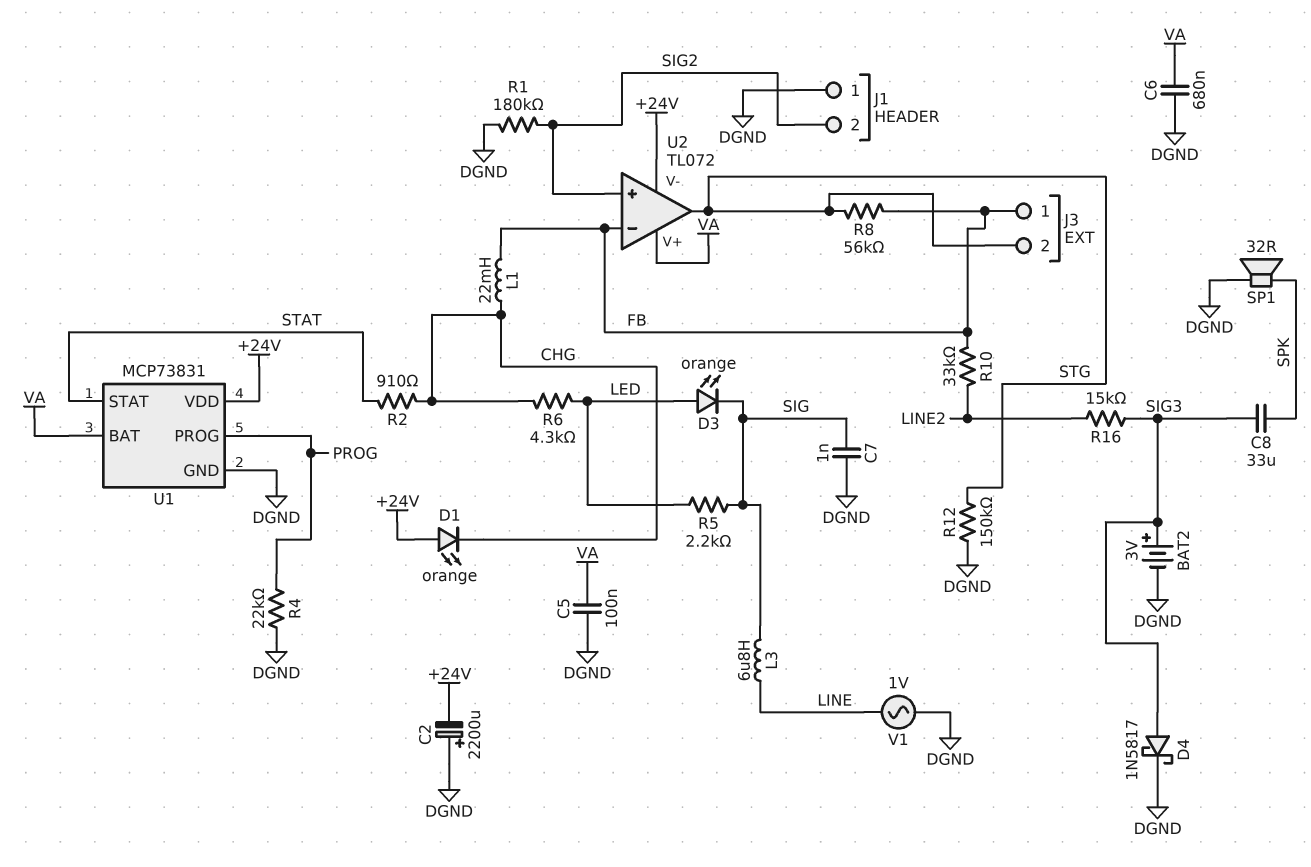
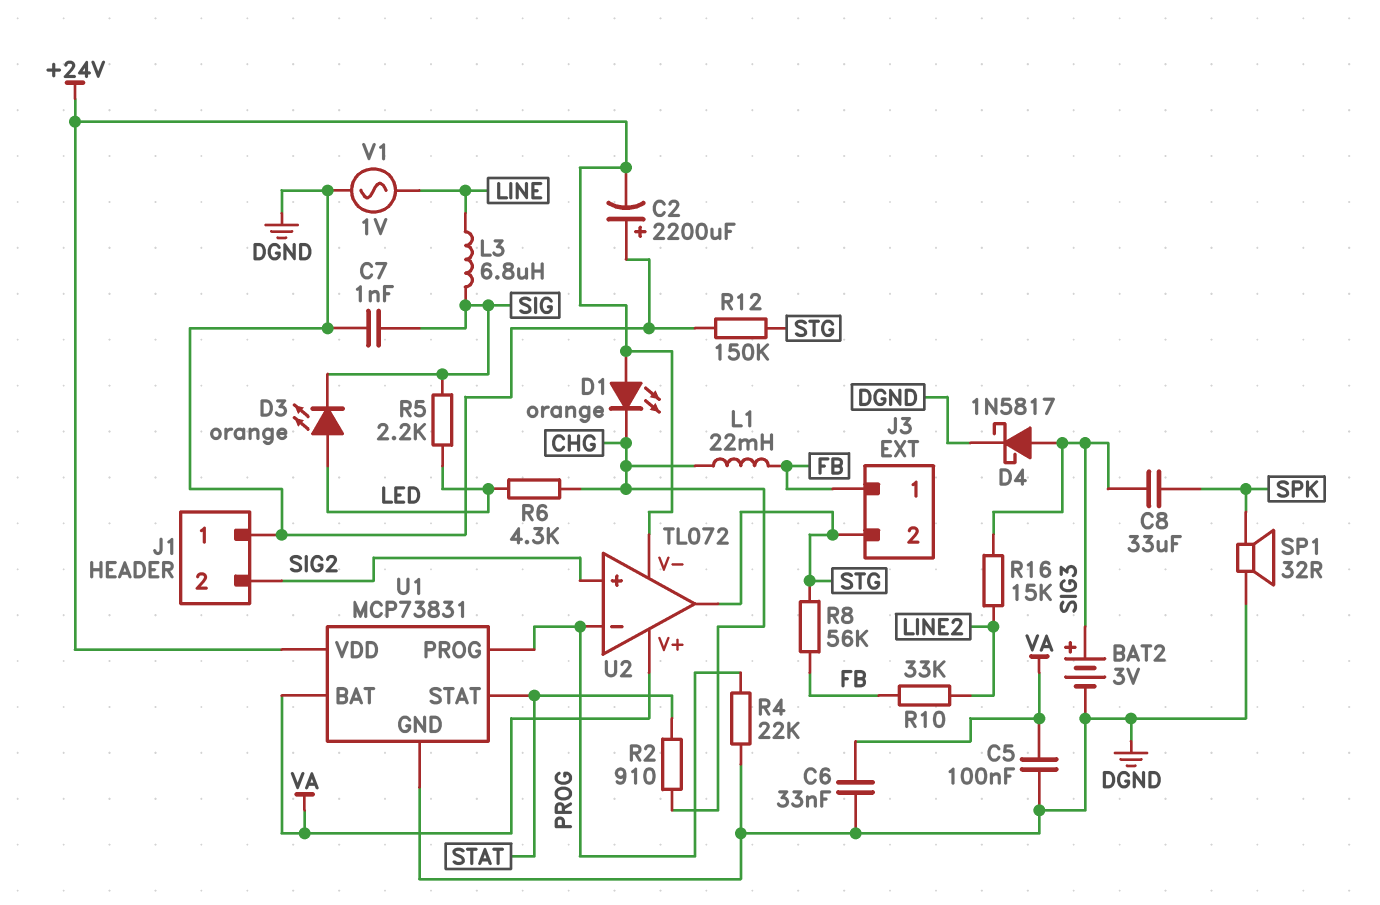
C6: 680nF (DGND, VA) -> 33nF (DGND, VA)
R1: 180k (DGND, SIG2) -> none
U2 pin in-: FB -> PROG

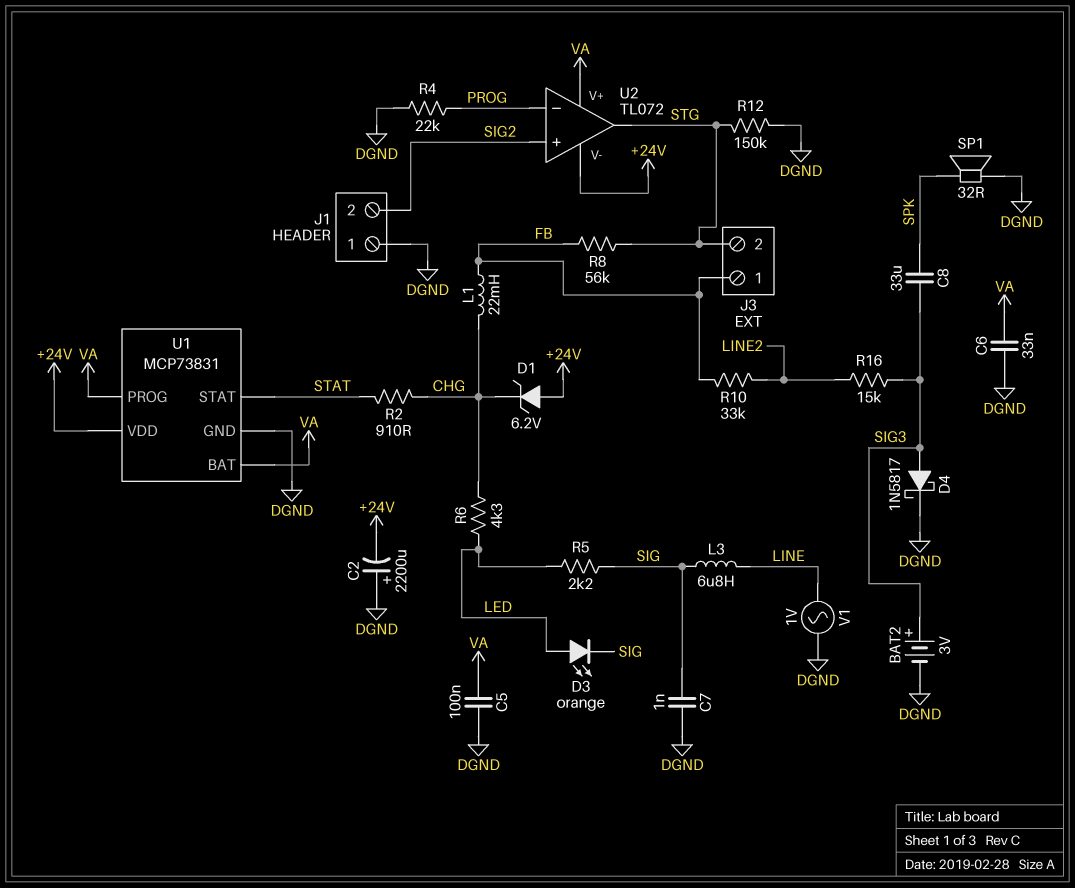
D1: LED orange (A +24V, K CHG) -> zener 6.2V (A +24V, K CHG)
U1 pin PROG: PROG -> VA

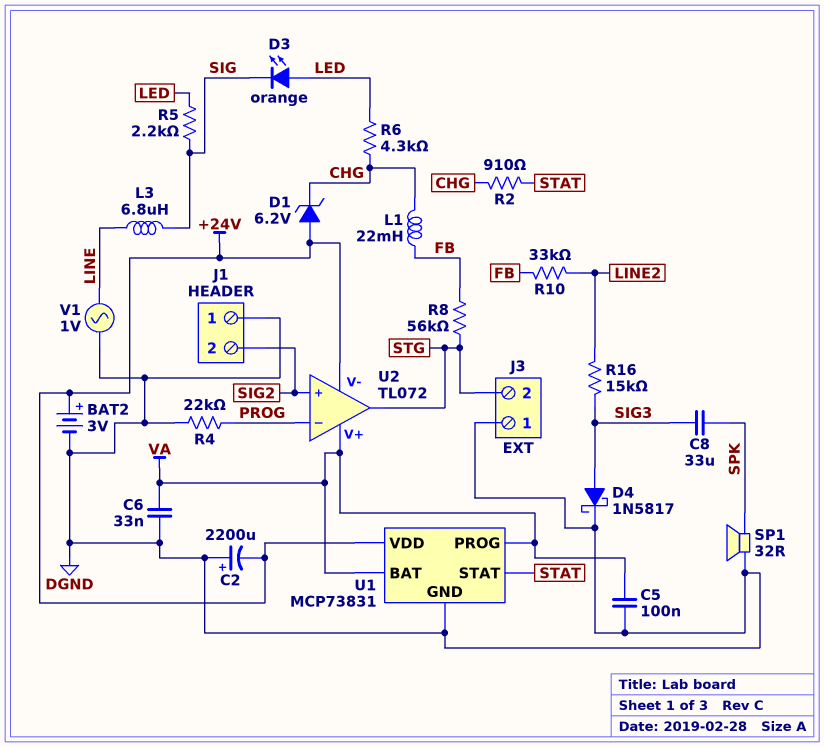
BAT2: 3V (plus SIG3, minus DGND) -> 3V (plus +24V, minus DGND)
C7: 1nF (DGND, SIG) -> none
J3 pin 1: FB -> DGND
R12: 150k (DGND, STG) -> none

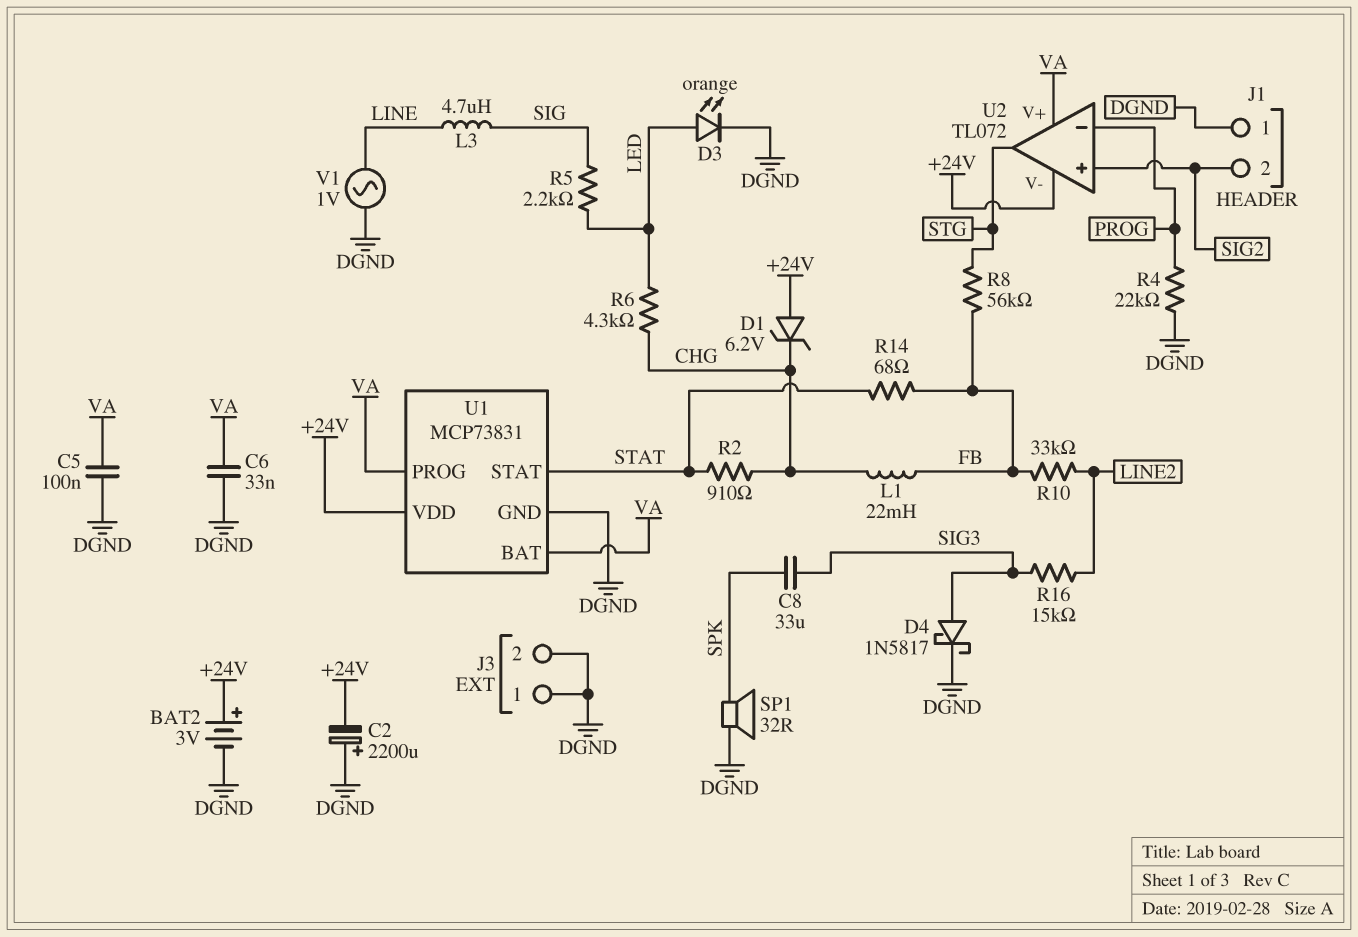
D3: LED orange (A LED, K SIG) -> LED orange (A LED, K DGND)
J3 pin 2: STG -> DGND
L3: 6.8uH (LINE, SIG) -> 4.7uH (LINE, SIG)
R14: none -> 68 (FB, STAT)

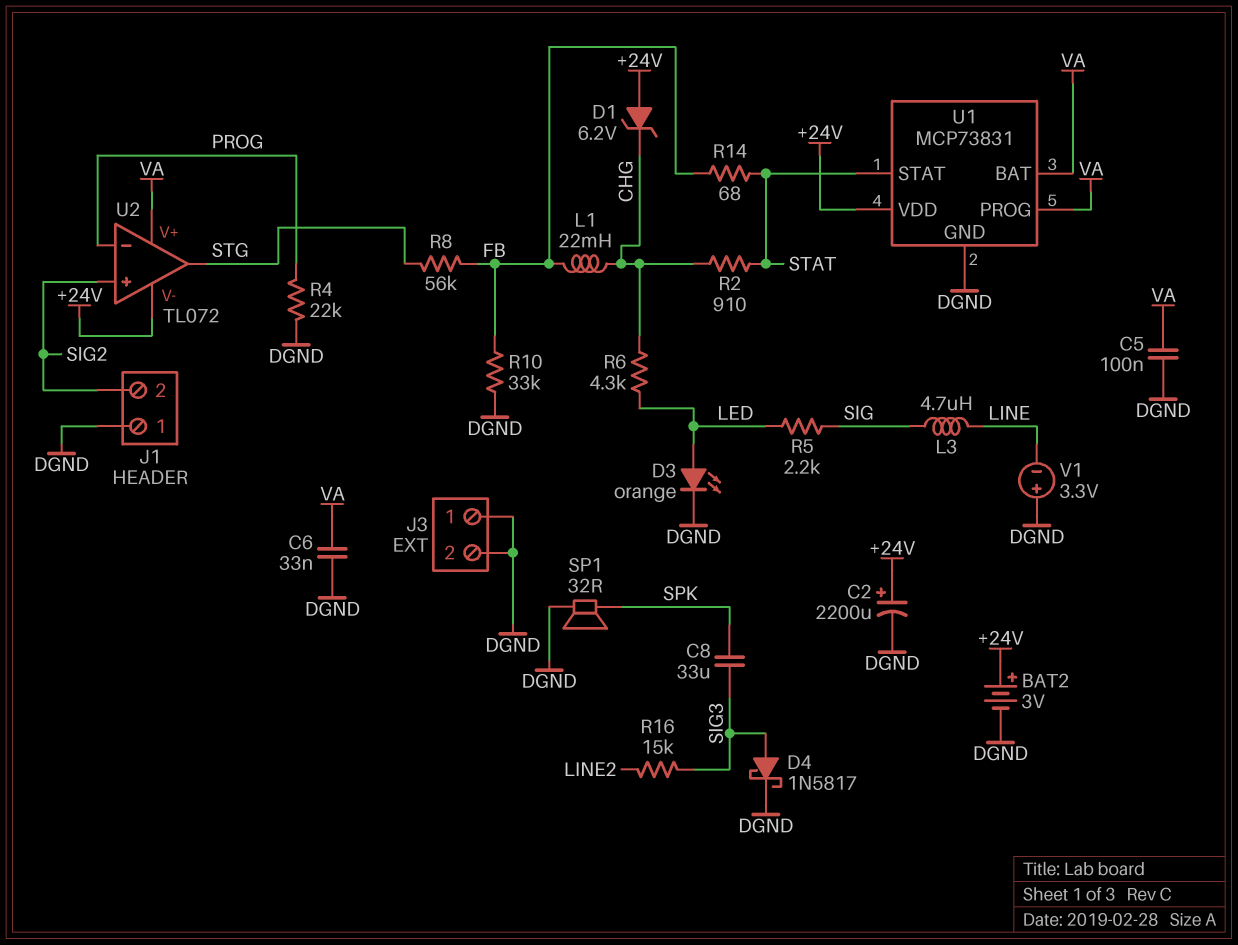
C2: 2200uF (plus DGND, minus +24V) -> 2200uF (plus +24V, minus DGND)
R10: 33k (FB, LINE2) -> 33k (DGND, FB)
V1: AC 1V (DGND, LINE) -> 3.3V (plus DGND, minus LINE)

